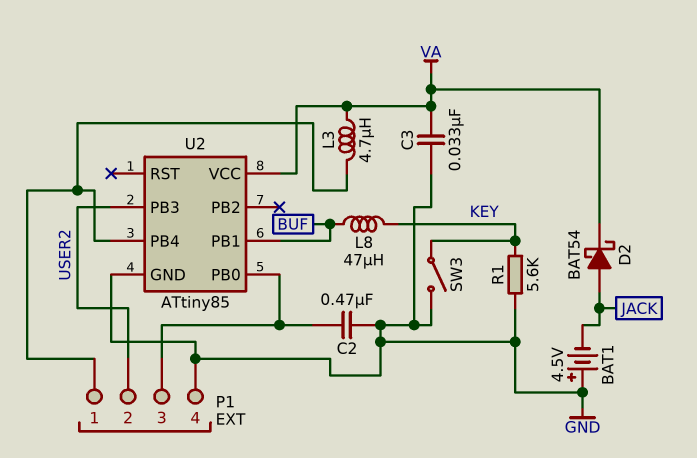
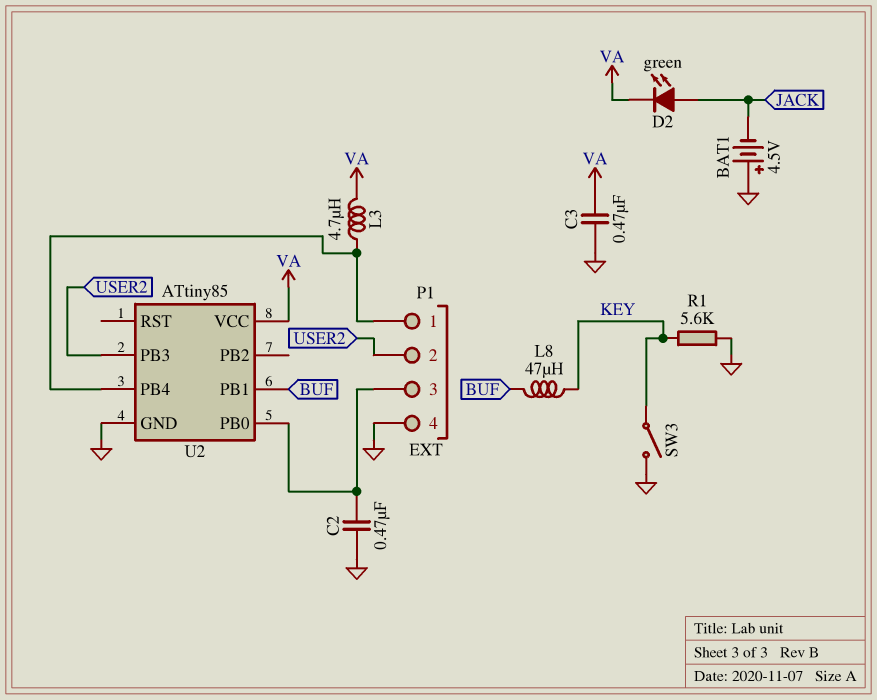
C3: 33nF (GND, VA) -> 470nF (GND, VA)
D2: schottky BAT54 (A JACK, K VA) -> LED green (A JACK, K VA)

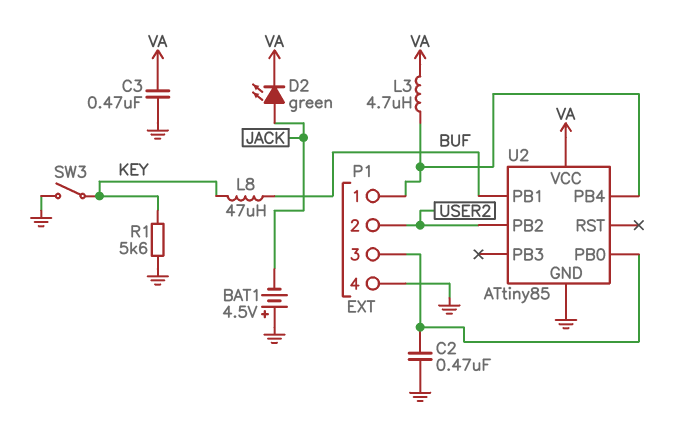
U2 pin PB2: none -> USER2
U2 pin PB3: USER2 -> none

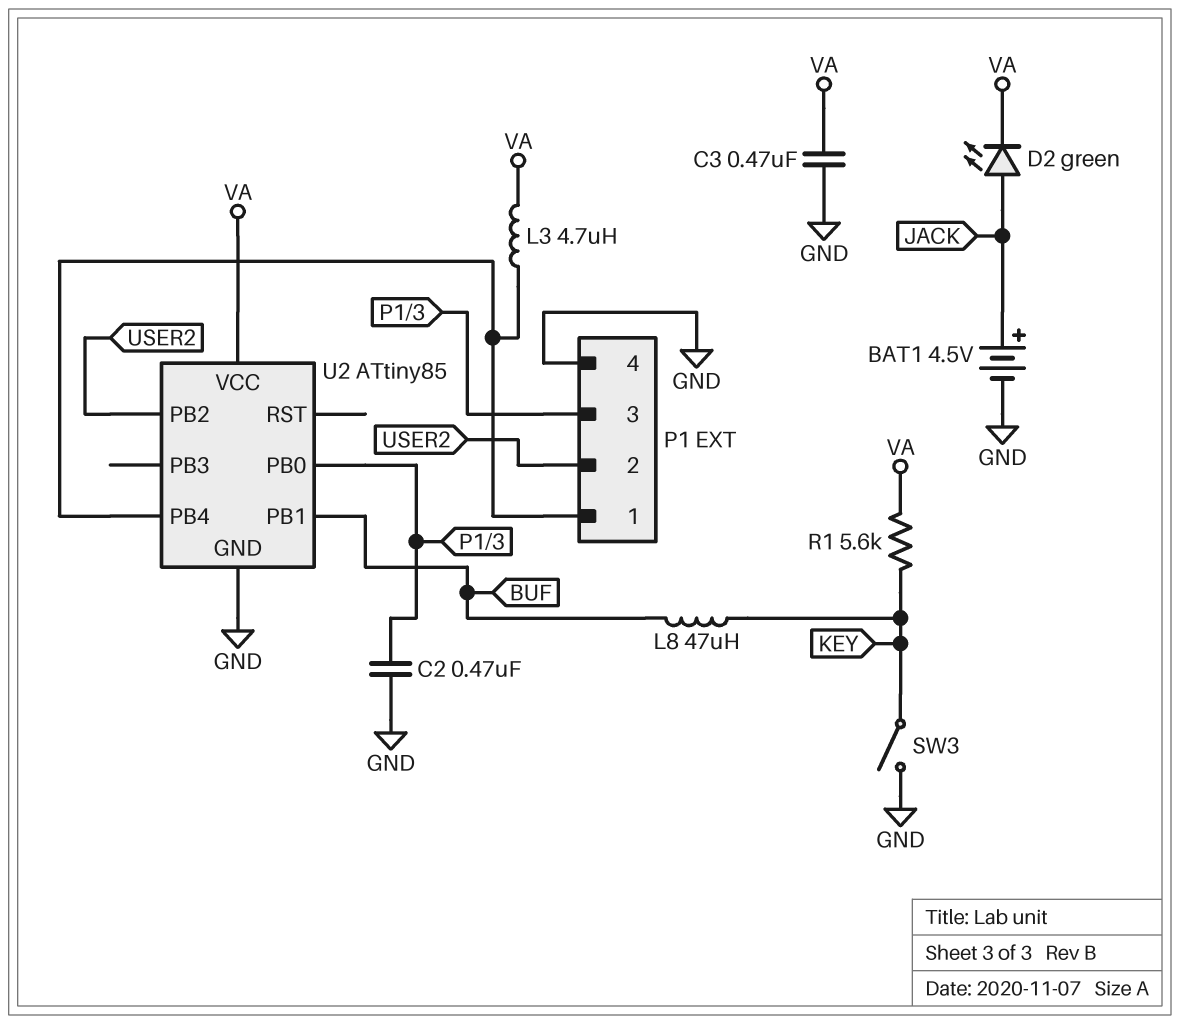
BAT1: 4.5V (plus GND, minus JACK) -> 4.5V (plus JACK, minus GND)
R1: 5.6k (GND, KEY) -> 5.6k (KEY, VA)

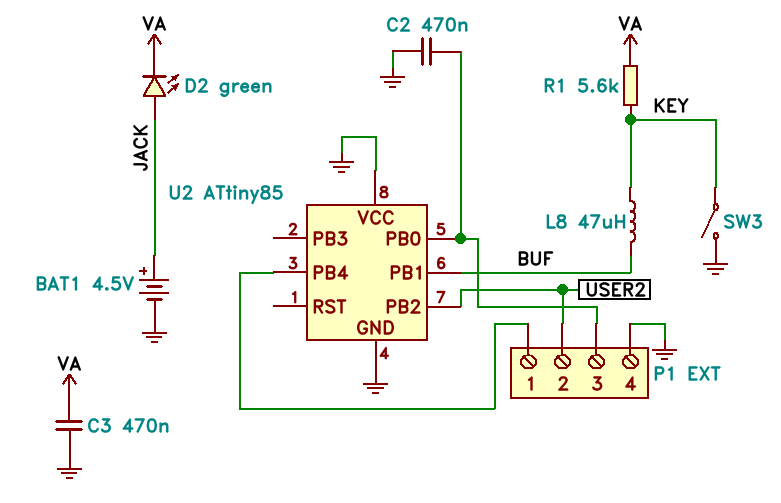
L3: 4.7uH (P1/1, VA) -> none
U2 pin VCC: VA -> GND

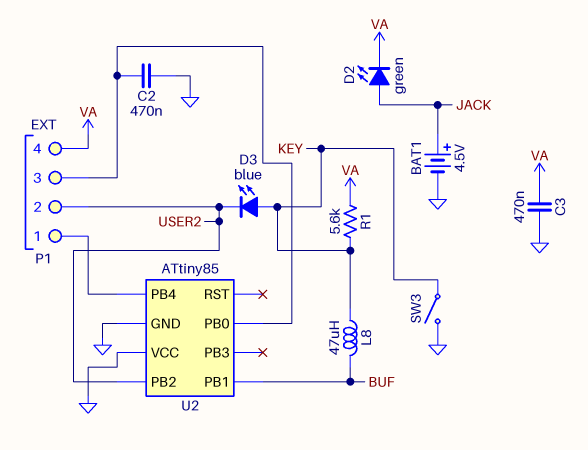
D3: none -> LED blue (A KEY, K USER2)
P1 pin 4: GND -> VA

